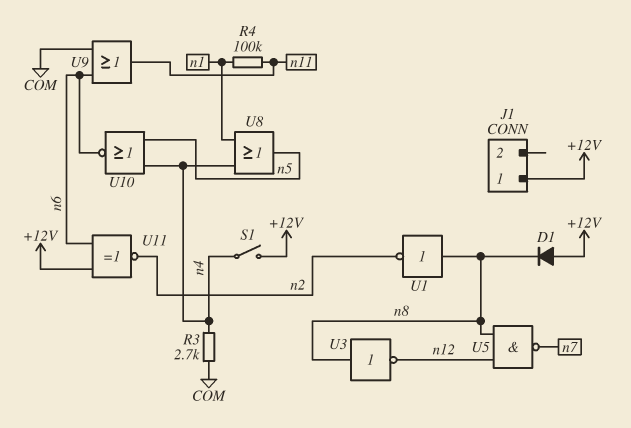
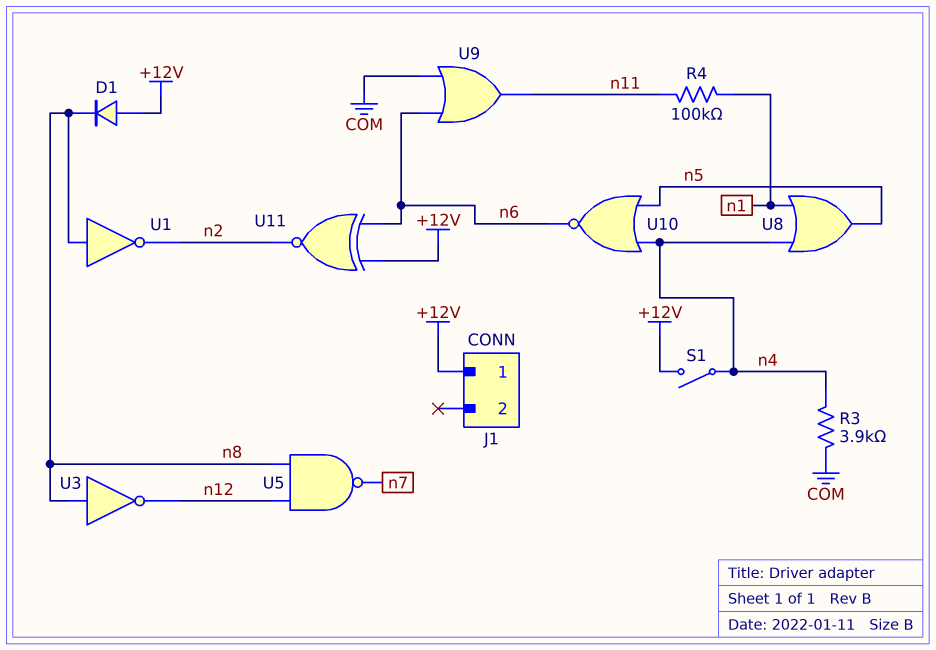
R3: 2.7k (COM, n4) -> 3.9k (COM, n4)

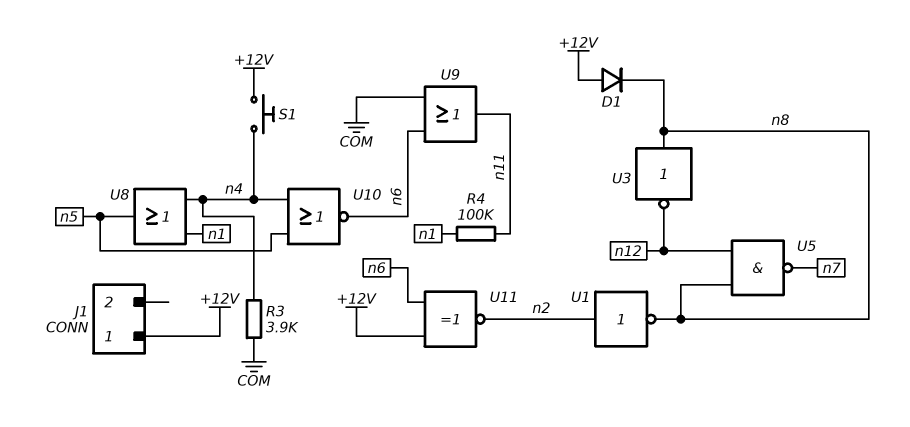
S1: switch (+12V, n4) -> button (+12V, n4)
U1: NOT (in n8, out n2) -> NOT (in n2, out n8)

